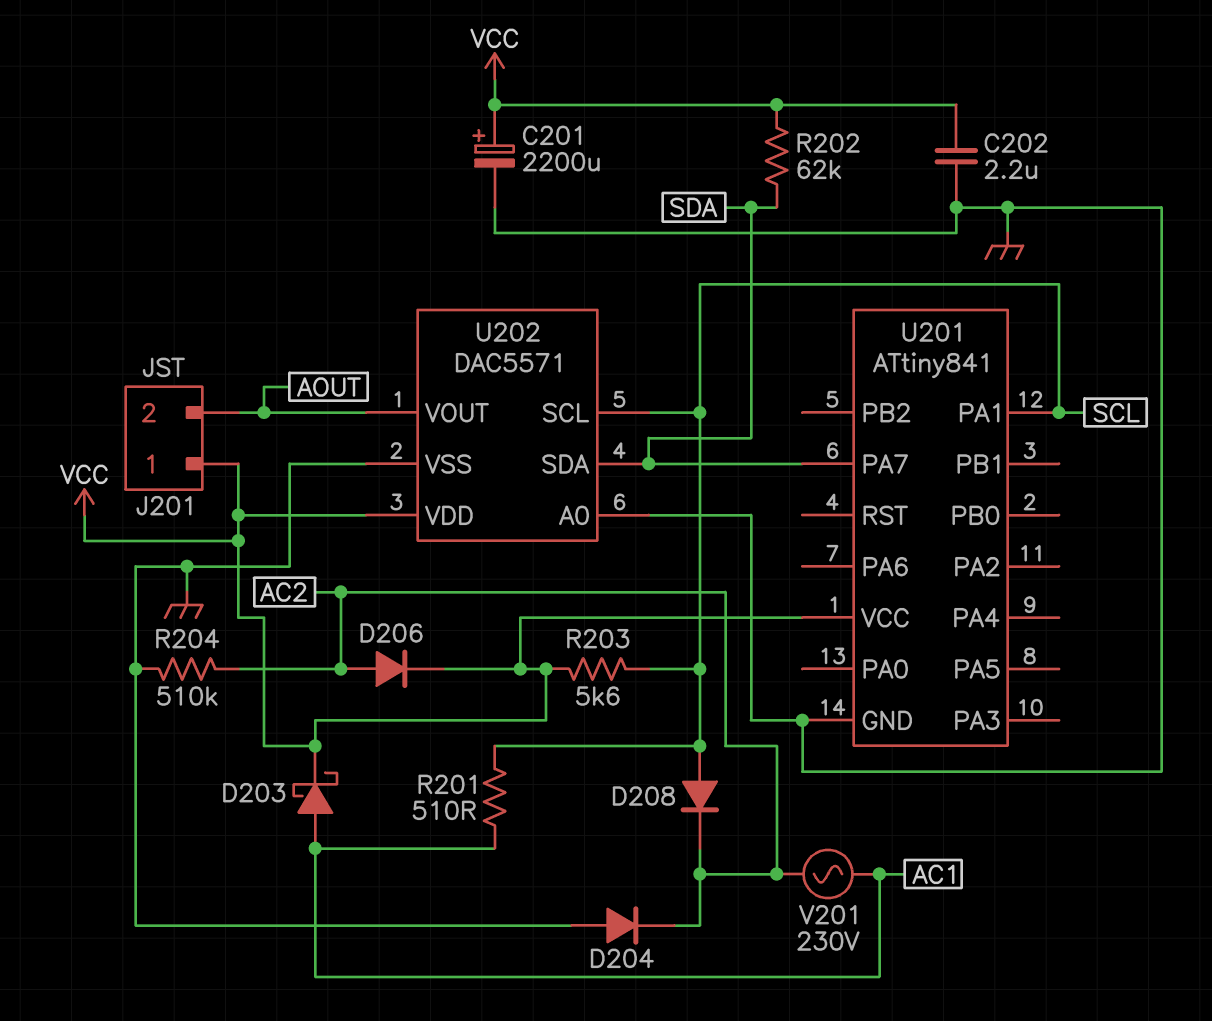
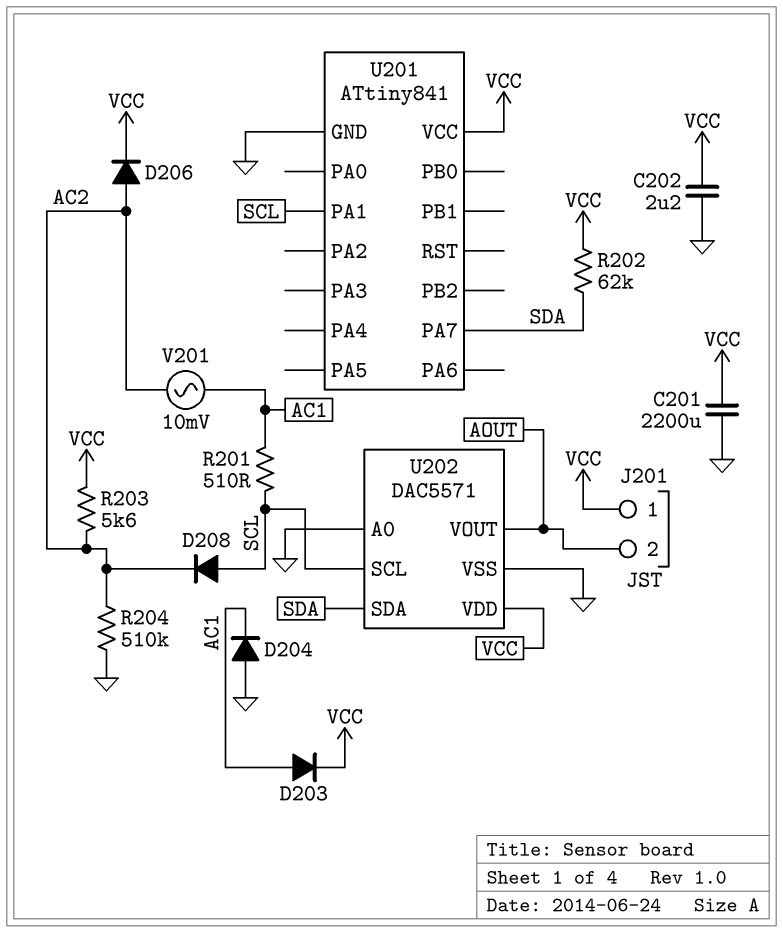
C201: 2200uF (plus VCC, minus GND) -> 2200uF (GND, VCC)
D203: schottky (A AC1, K VCC) -> diode (A AC1, K VCC)
D204: diode (A GND, K AC2) -> diode (A GND, K AC1)
R203: 5.6k (SCL, VCC) -> 5.6k (AC2, VCC)
V201: AC 230V (AC1, AC2) -> AC 10mV (AC1, AC2)

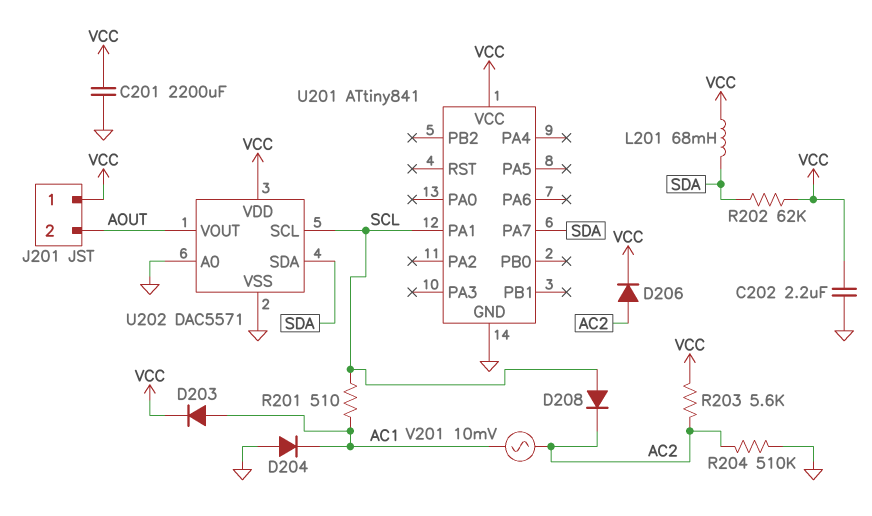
L201: none -> 68mH (SDA, VCC)

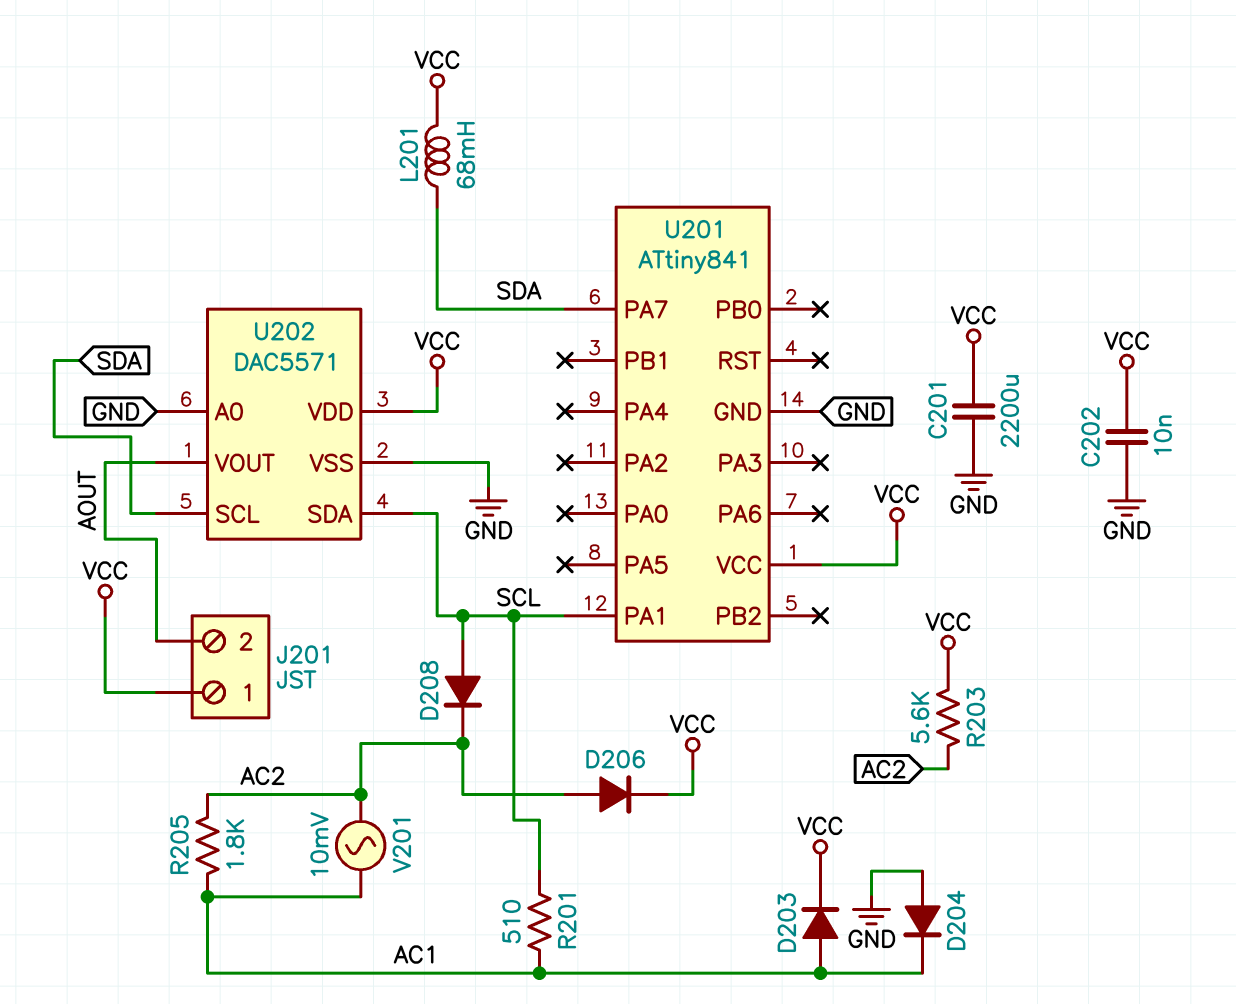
C202: 2.2uF (GND, VCC) -> 10nF (GND, VCC)
R202: 62k (SDA, VCC) -> none
R204: 510k (AC2, GND) -> none
R205: none -> 1.8k (AC1, AC2)
U202 pin SCL: SCL -> SDA
U202 pin SDA: SDA -> SCL

